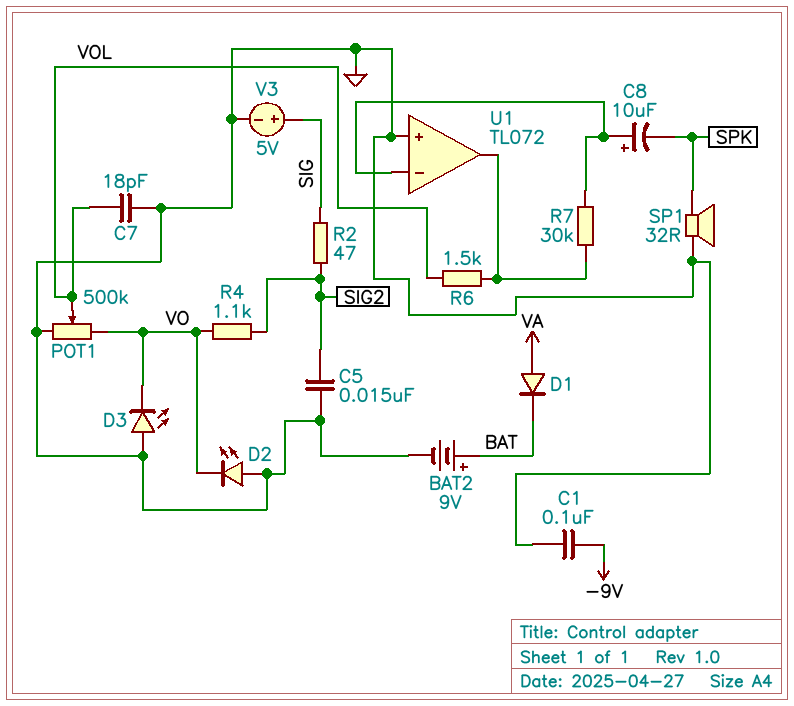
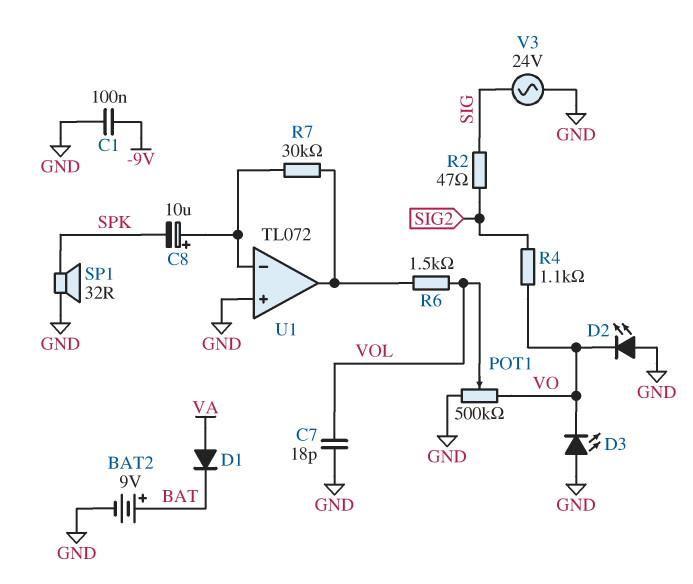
C5: 15nF (GND, SIG2) -> none
V3: 5V (plus SIG, minus GND) -> AC 24V (GND, SIG)

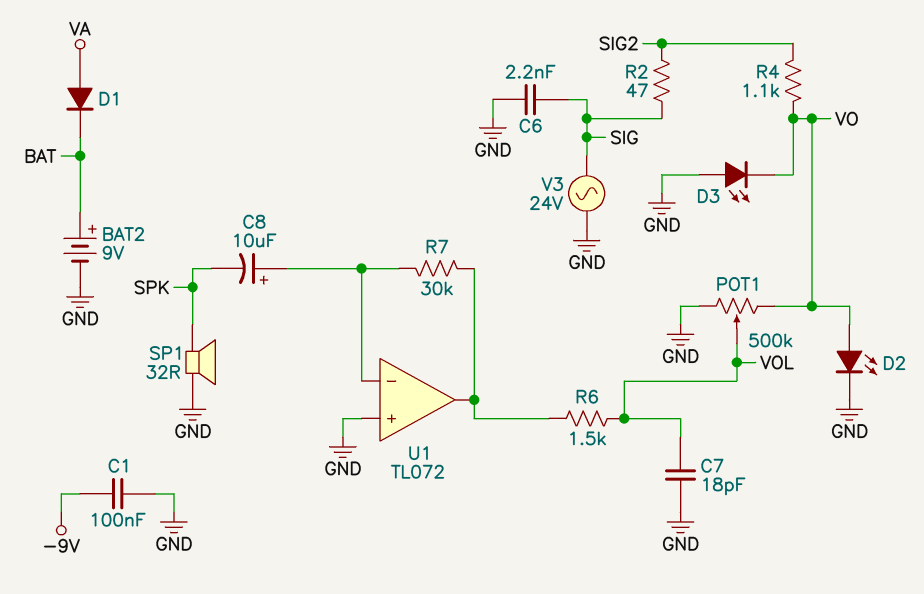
C6: none -> 2.2nF (GND, SIG)
D2: LED (A GND, K VO) -> LED (A VO, K GND)

